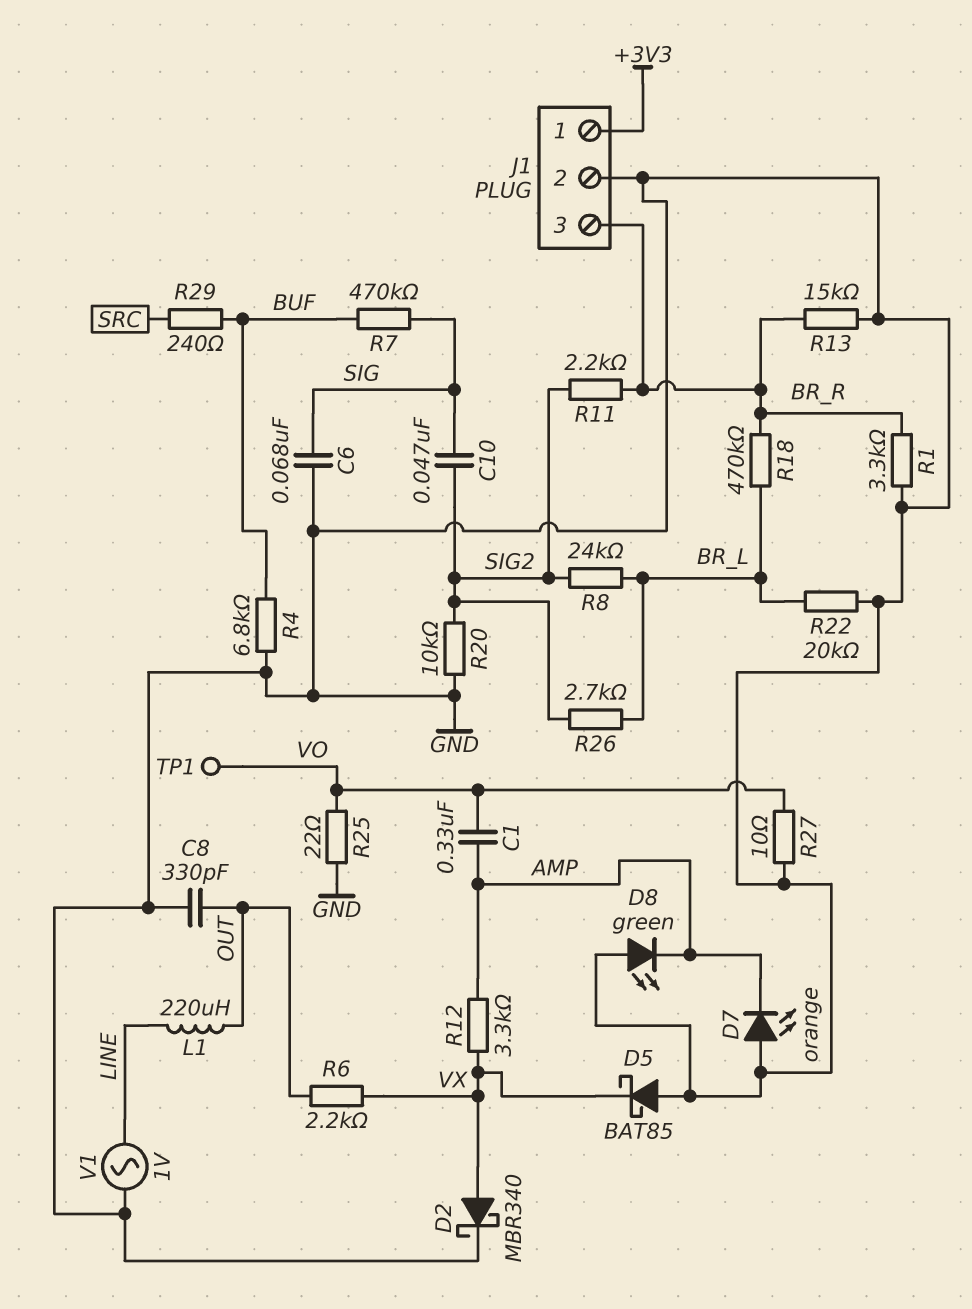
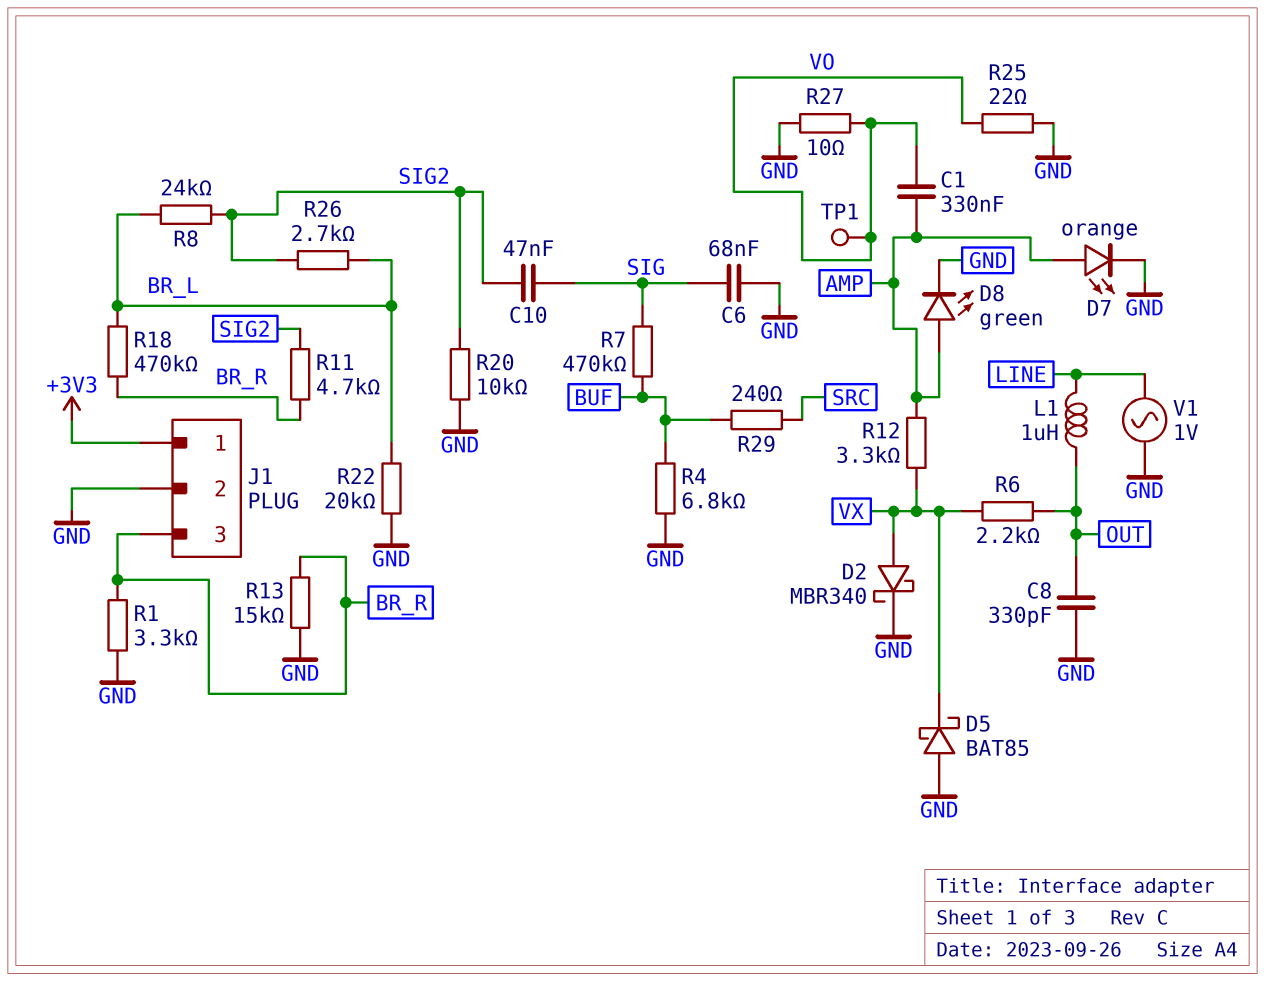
D7: LED orange (A GND, K AMP) -> LED orange (A AMP, K GND)
D8: LED green (A GND, K AMP) -> LED green (A AMP, K GND)
L1: 220uH (LINE, OUT) -> 1uH (LINE, OUT)
R11: 2.2k (BR_R, SIG2) -> 4.7k (BR_R, SIG2)

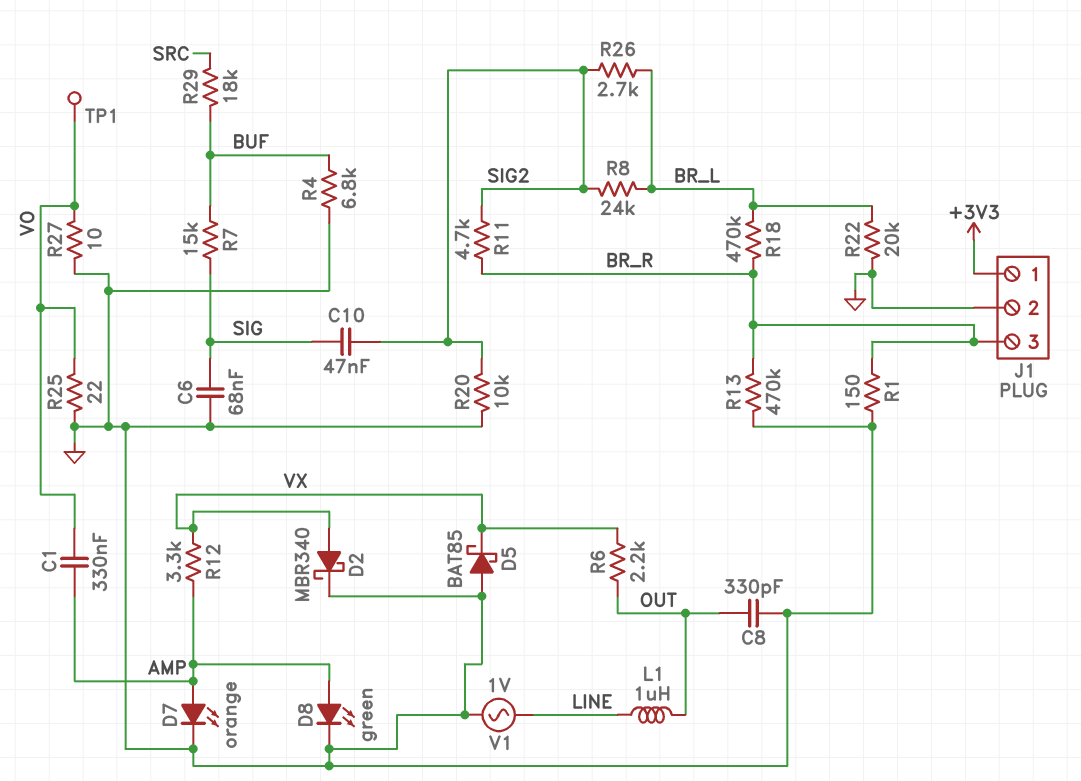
R1: 3.3k (BR_R, GND) -> 150 (BR_R, GND)
R7: 470k (BUF, SIG) -> 15k (BUF, SIG)
R13: 15k (BR_R, GND) -> 470k (BR_R, GND)
R29: 240 (BUF, SRC) -> 18k (BUF, SRC)

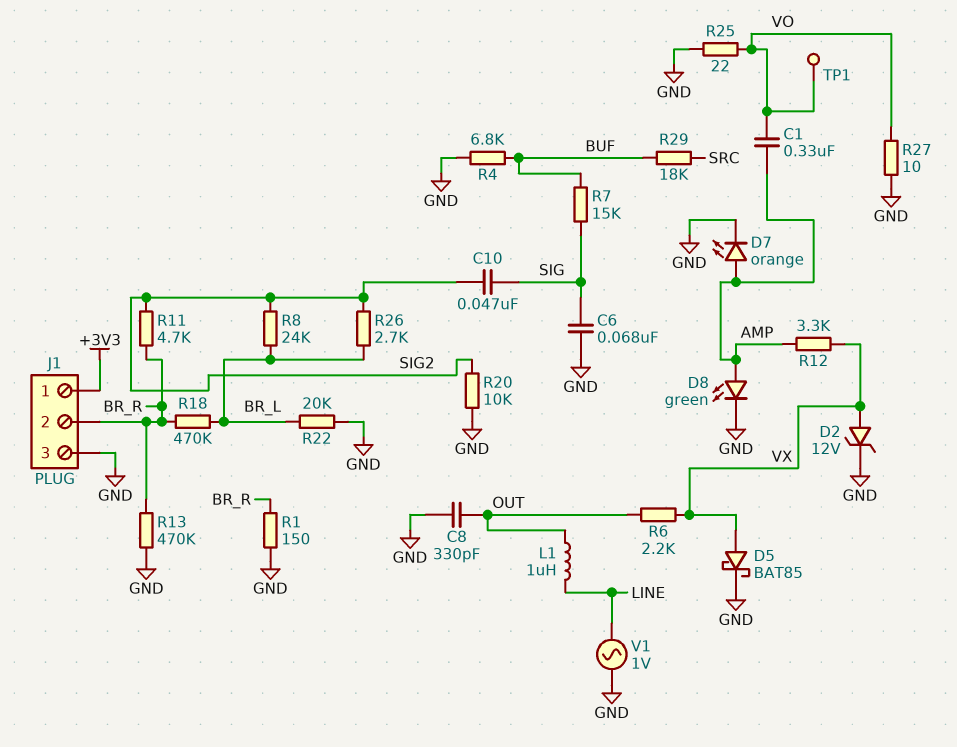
D2: schottky MBR340 (A VX, K GND) -> zener 12V (A VX, K GND)
D5: schottky BAT85 (A GND, K VX) -> schottky BAT85 (A VX, K GND)
J1 pin 2: GND -> BR_R
J1 pin 3: BR_R -> GND

